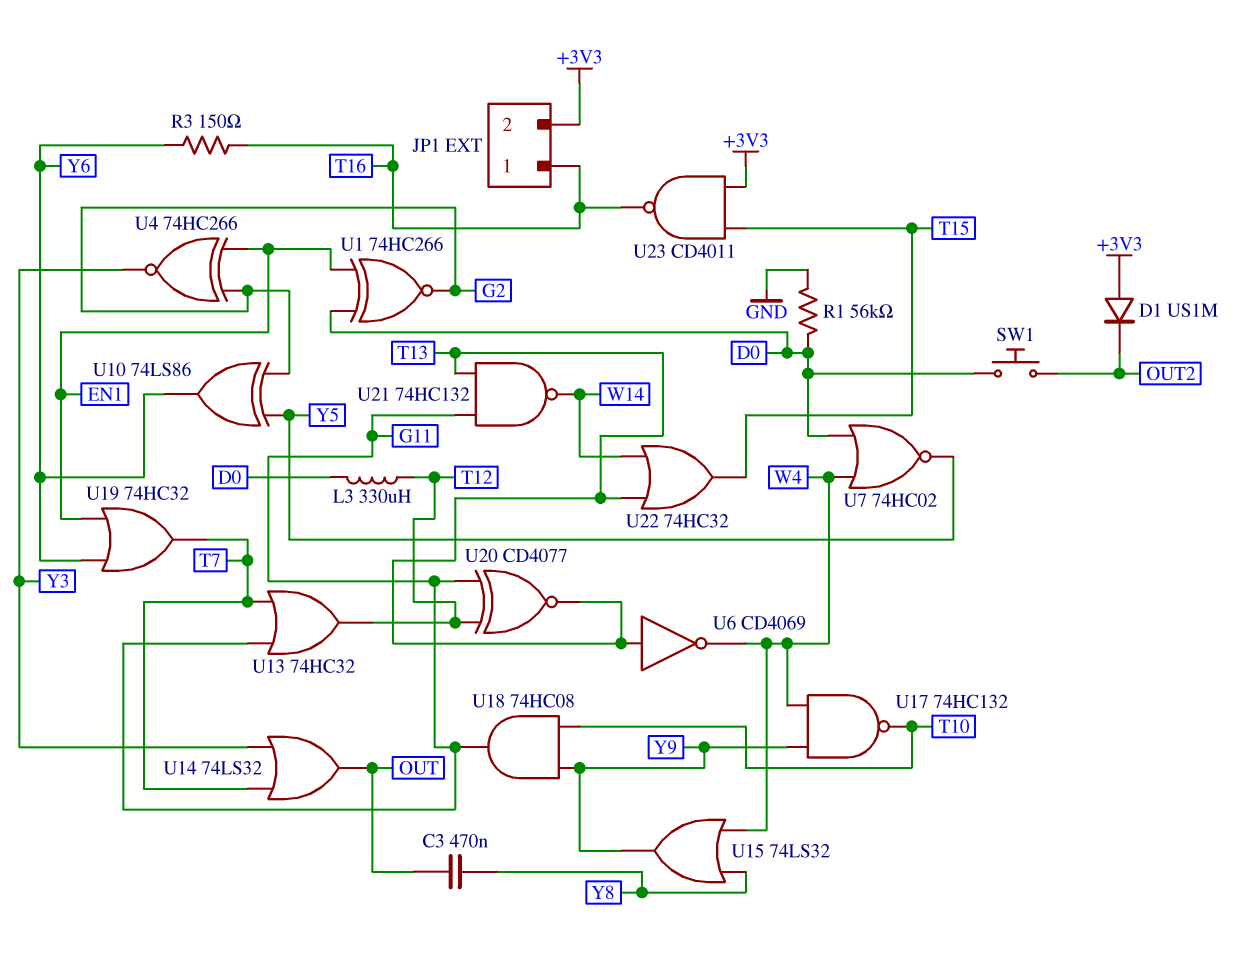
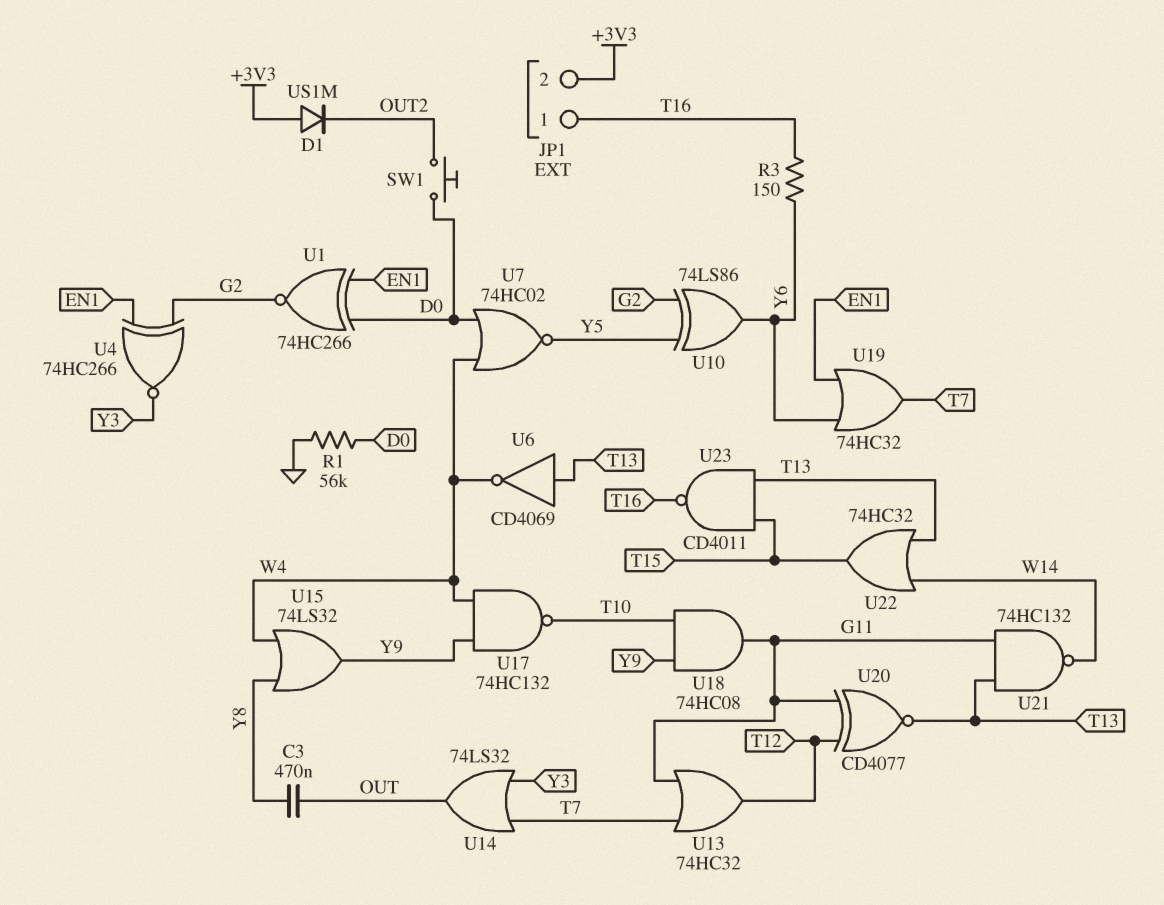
L3: 330uH (D0, T12) -> none
U23: NAND CD4011 (in +3V3, in T15, out T16) -> NAND CD4011 (in T13, in T15, out T16)

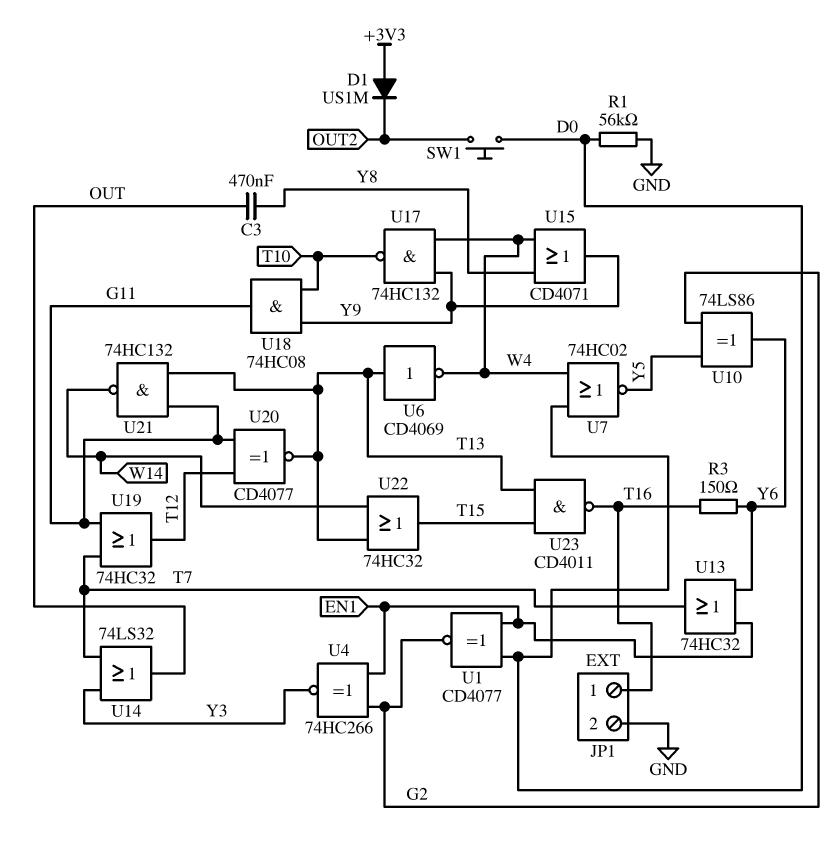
JP1 pin 2: +3V3 -> GND
U1: XNOR 74HC266 (in D0, in EN1, out G2) -> XNOR CD4077 (in D0, in EN1, out G2)
U13: OR 74HC32 (in G11, in T7, out T12) -> OR 74HC32 (in EN1, in Y6, out T7)
U15: OR 74LS32 (in W4, in Y8, out Y9) -> OR CD4071 (in W4, in Y8, out Y9)
U19: OR 74HC32 (in EN1, in Y6, out T7) -> OR 74HC32 (in G11, in T7, out T12)

